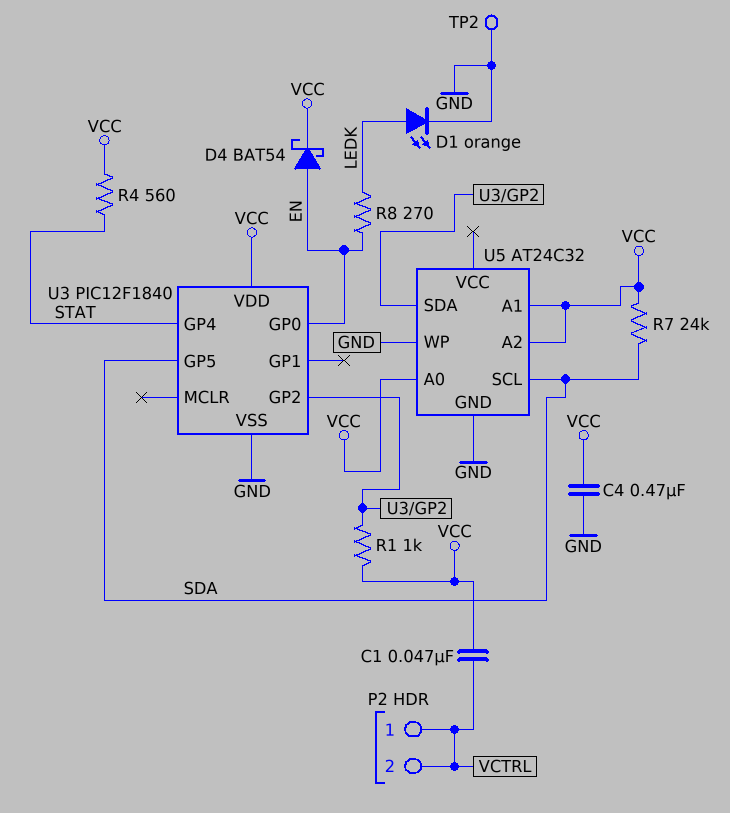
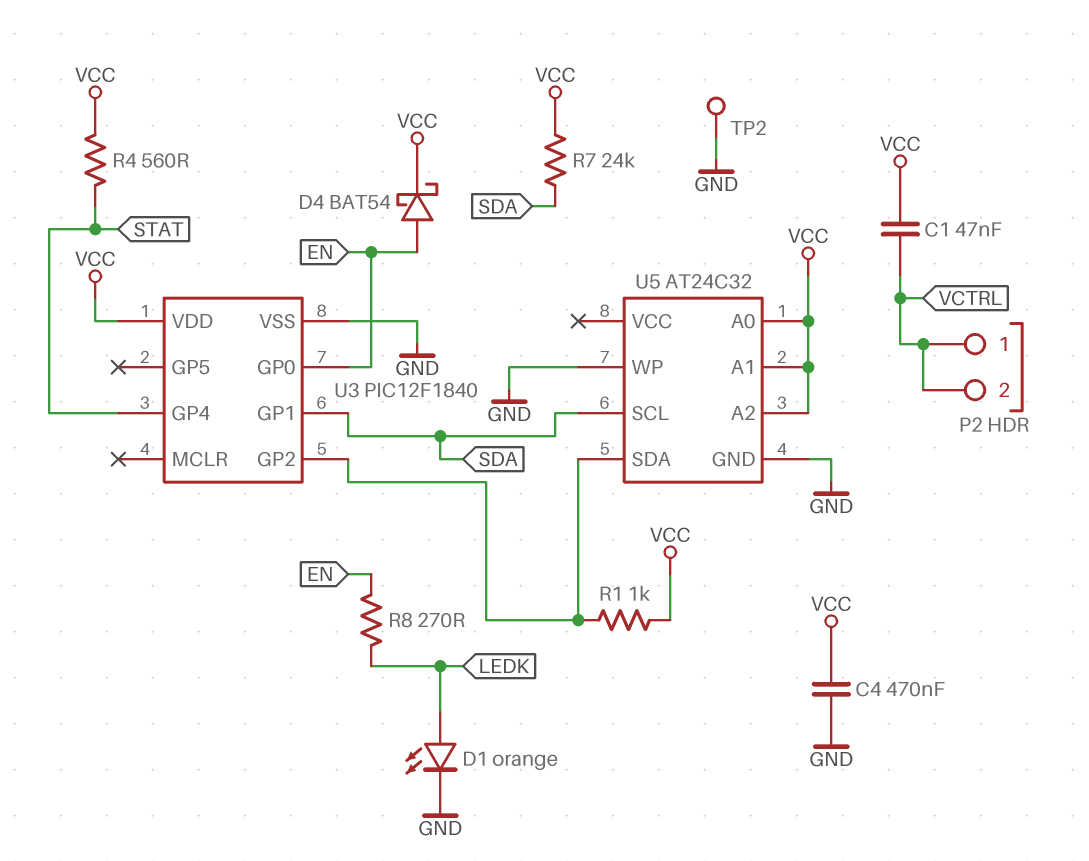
U3 pin GP1: none -> SDA
U3 pin GP5: SDA -> none

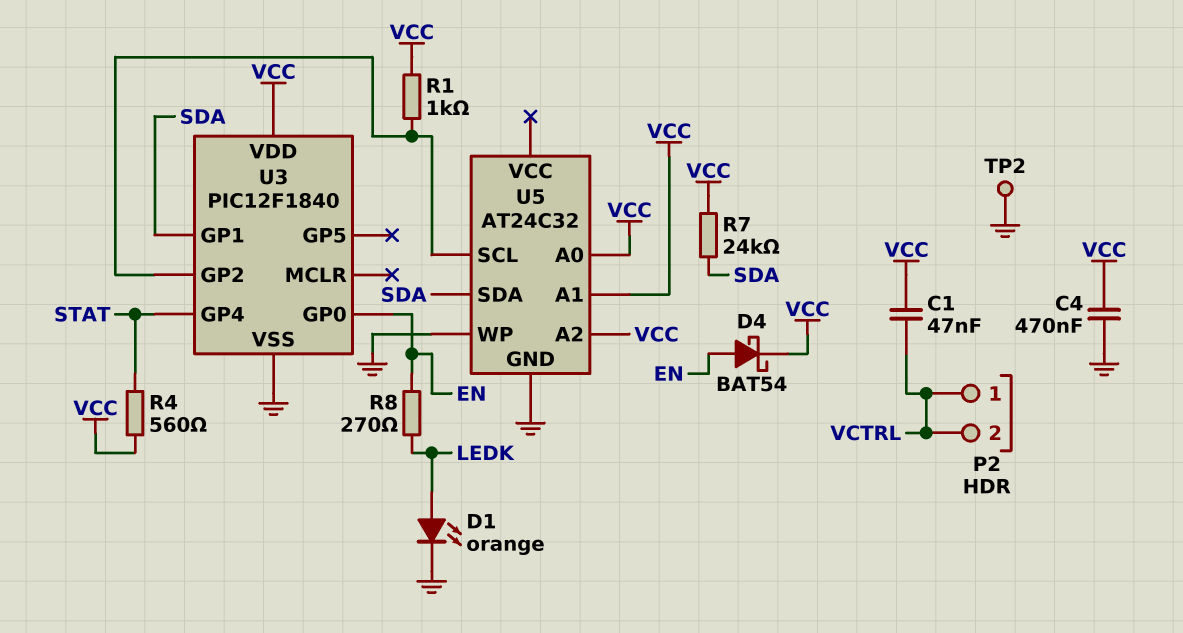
U5 pin SCL: SDA -> U3/GP2
U5 pin SDA: U3/GP2 -> SDA

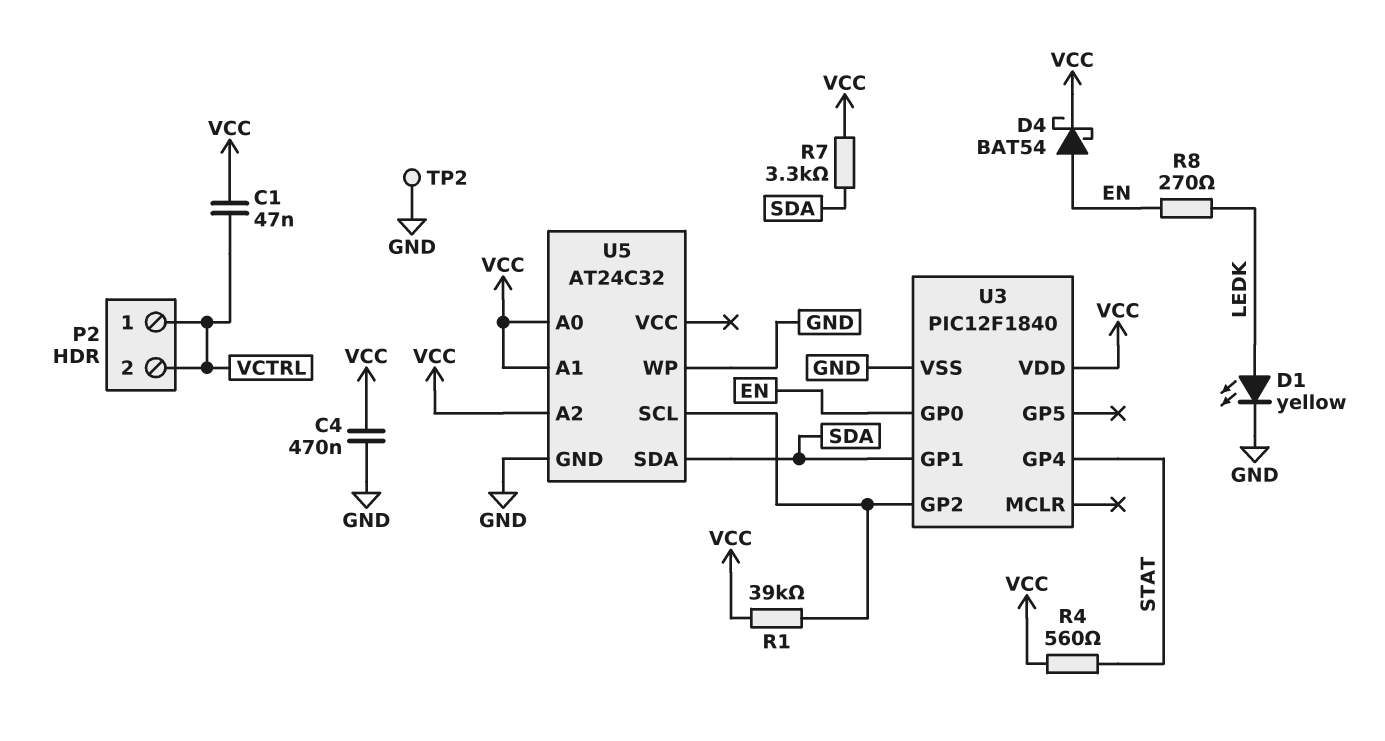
D1: LED orange (A LEDK, K GND) -> LED yellow (A LEDK, K GND)
R1: 1k (U3/GP2, VCC) -> 39k (U3/GP2, VCC)
R7: 24k (SDA, VCC) -> 3.3k (SDA, VCC)

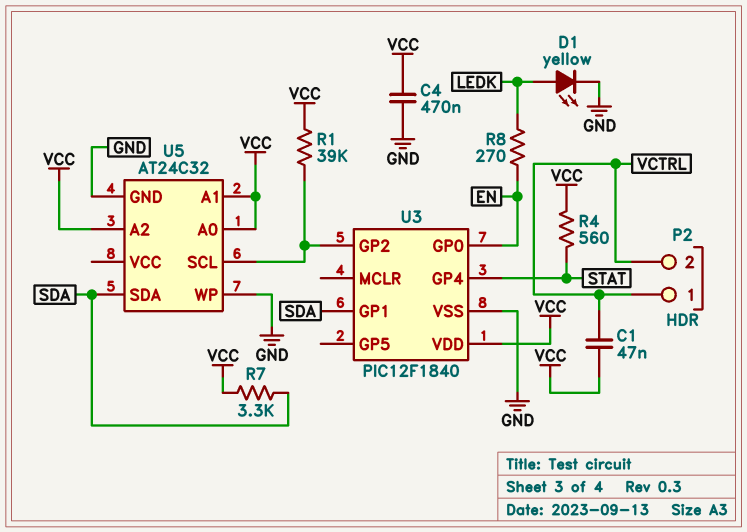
D4: schottky BAT54 (A EN, K VCC) -> none
TP2: test point (GND) -> none

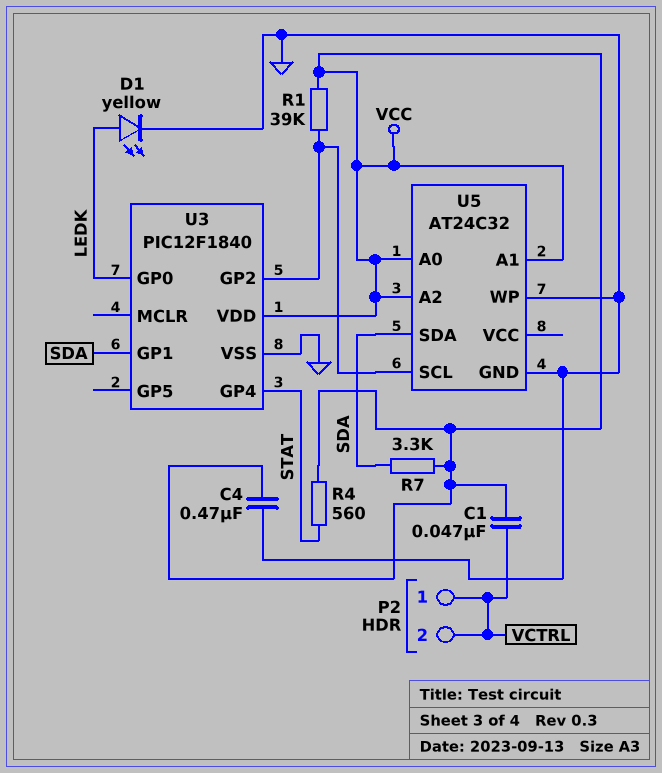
R8: 270 (EN, LEDK) -> none
U3 pin GP0: EN -> LEDK

